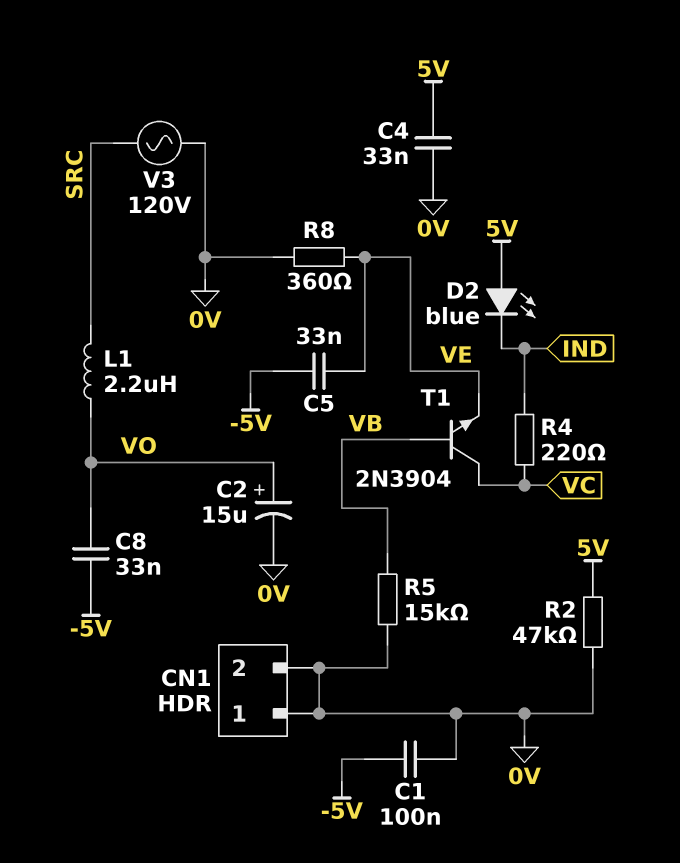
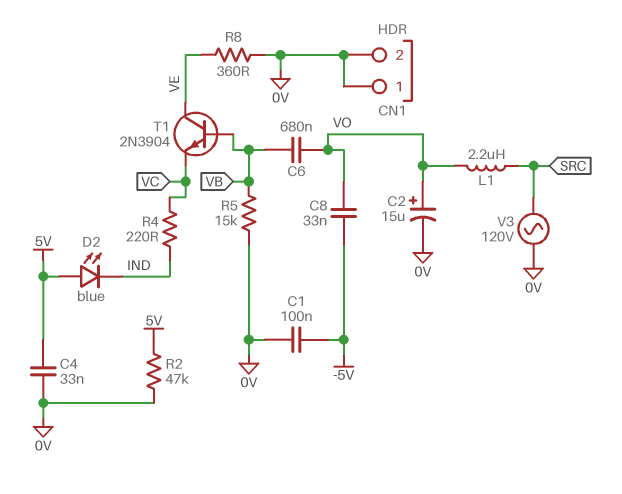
C5: 33nF (-5V, VE) -> none
C6: none -> 680nF (VB, VO)
T1: NPN 2N3904 (B VB, C VC, E VE) -> NPN 2N3904 (B VB, C VE, E VC)

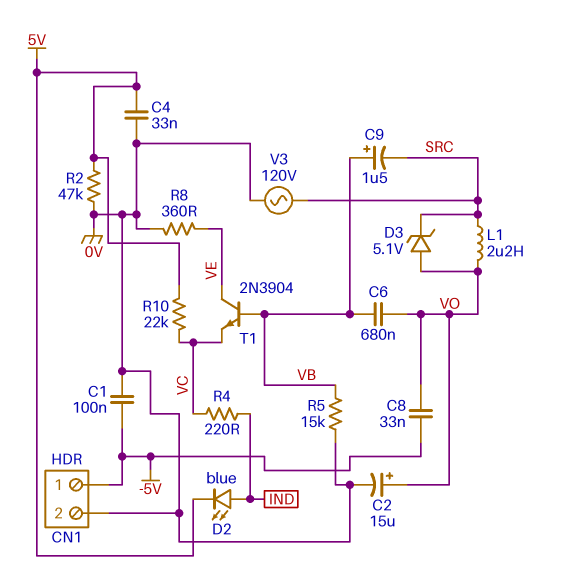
C9: none -> 1.5uF (plus VB, minus SRC)
CN1 pin 1: 0V -> -5V
D2: LED blue (A 5V, K IND) -> LED blue (A IND, K 5V)
D3: none -> zener 5.1V (A VO, K SRC)
R10: none -> 22k (5V, VC)

